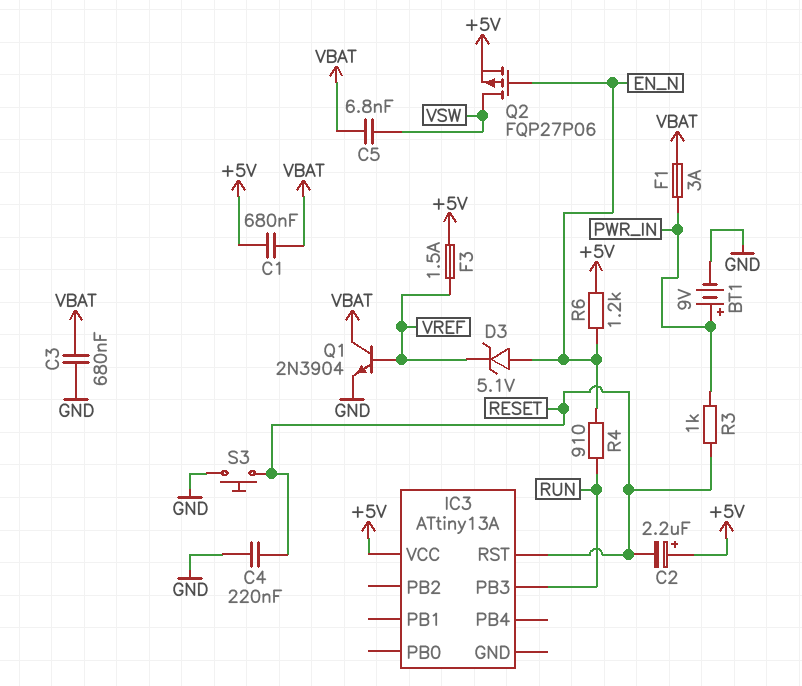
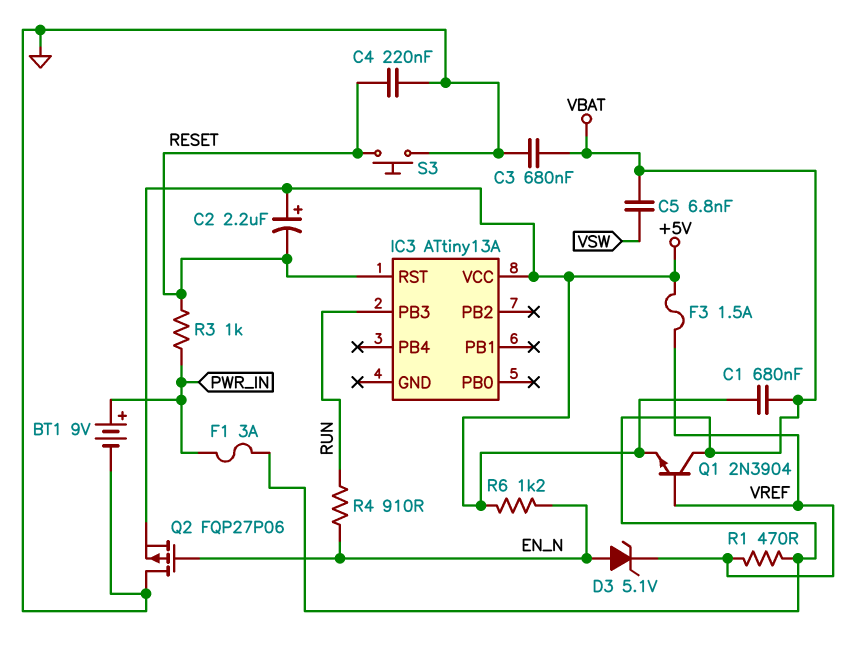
Q1: NPN 2N3904 (B VREF, C VBAT, E GND) -> NPN 2N3904 (B VREF, C VBAT, E +5V)
Q2: PMOS FQP27P06 (G EN_N, D VSW, S +5V) -> PMOS FQP27P06 (G EN_N, D GND, S +5V)
R1: none -> 470 (VBAT, VREF)

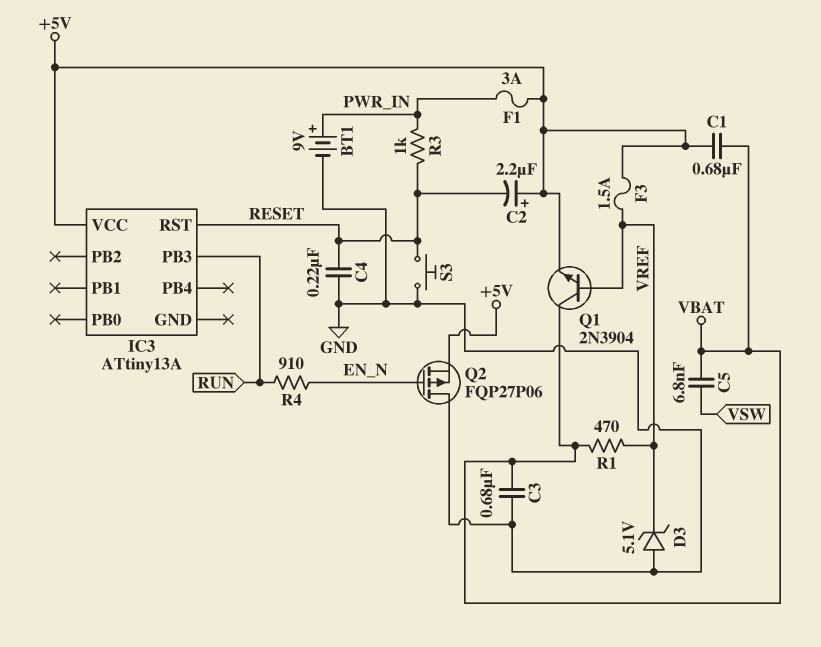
D3: zener 5.1V (A EN_N, K VREF) -> zener 5.1V (A GND, K VREF)
F1: 3A (PWR_IN, VBAT) -> 3A (+5V, PWR_IN)
R6: 1.2k (+5V, EN_N) -> none

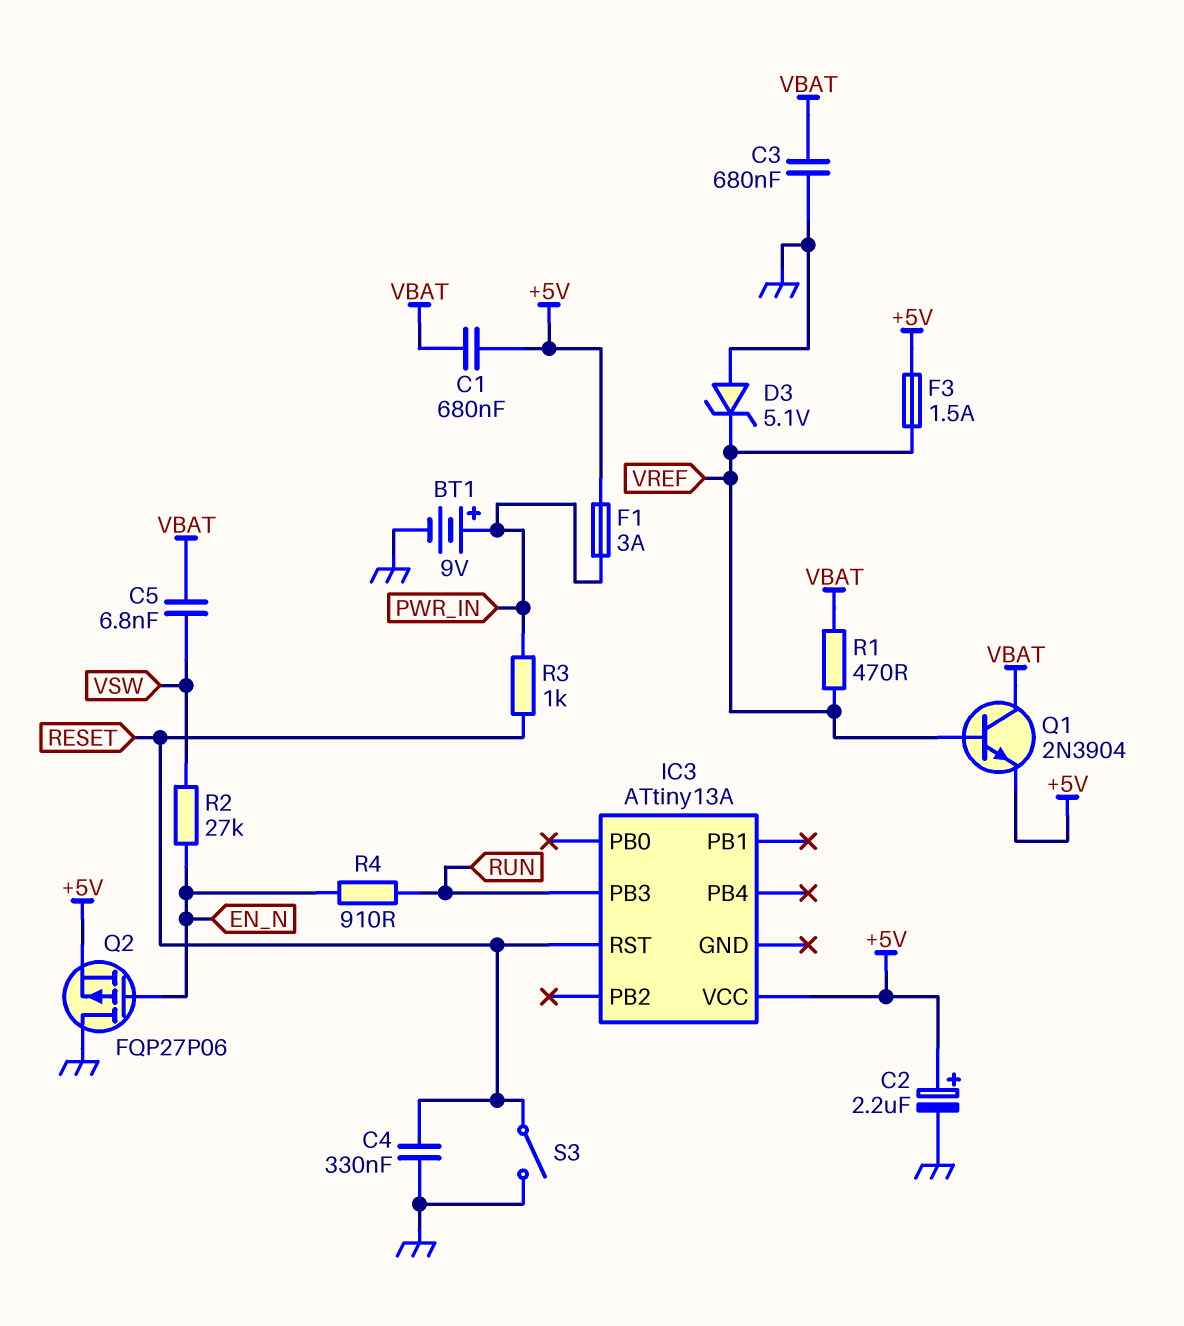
C2: 2.2uF (plus +5V, minus RESET) -> 2.2uF (plus +5V, minus GND)
C4: 220nF (GND, RESET) -> 330nF (GND, RESET)
R2: none -> 27k (EN_N, VSW)
S3: button (GND, RESET) -> switch (GND, RESET)

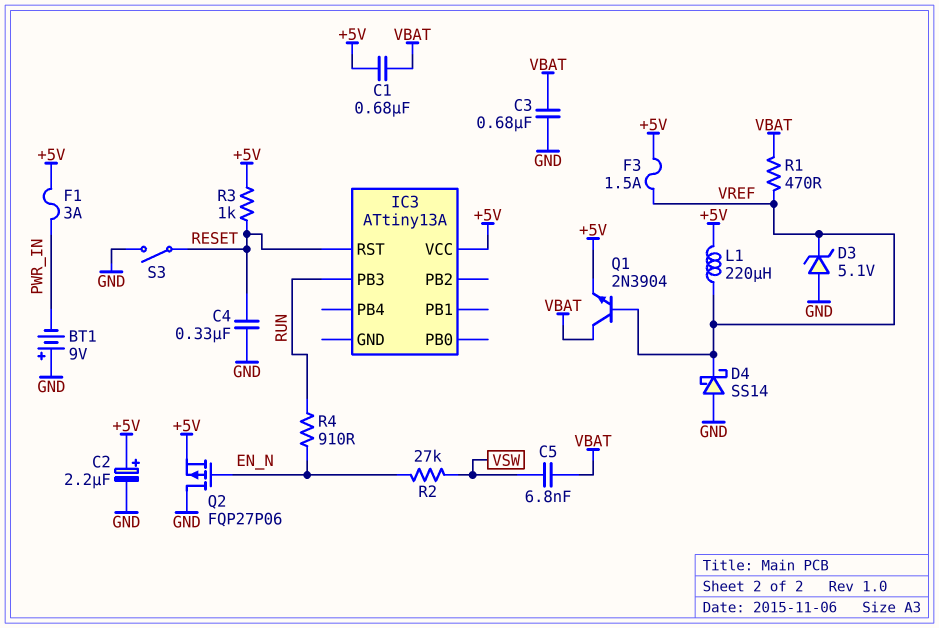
BT1: 9V (plus PWR_IN, minus GND) -> 9V (plus GND, minus PWR_IN)
D4: none -> schottky SS14 (A GND, K VREF)
L1: none -> 220uH (+5V, VREF)
R3: 1k (PWR_IN, RESET) -> 1k (+5V, RESET)

